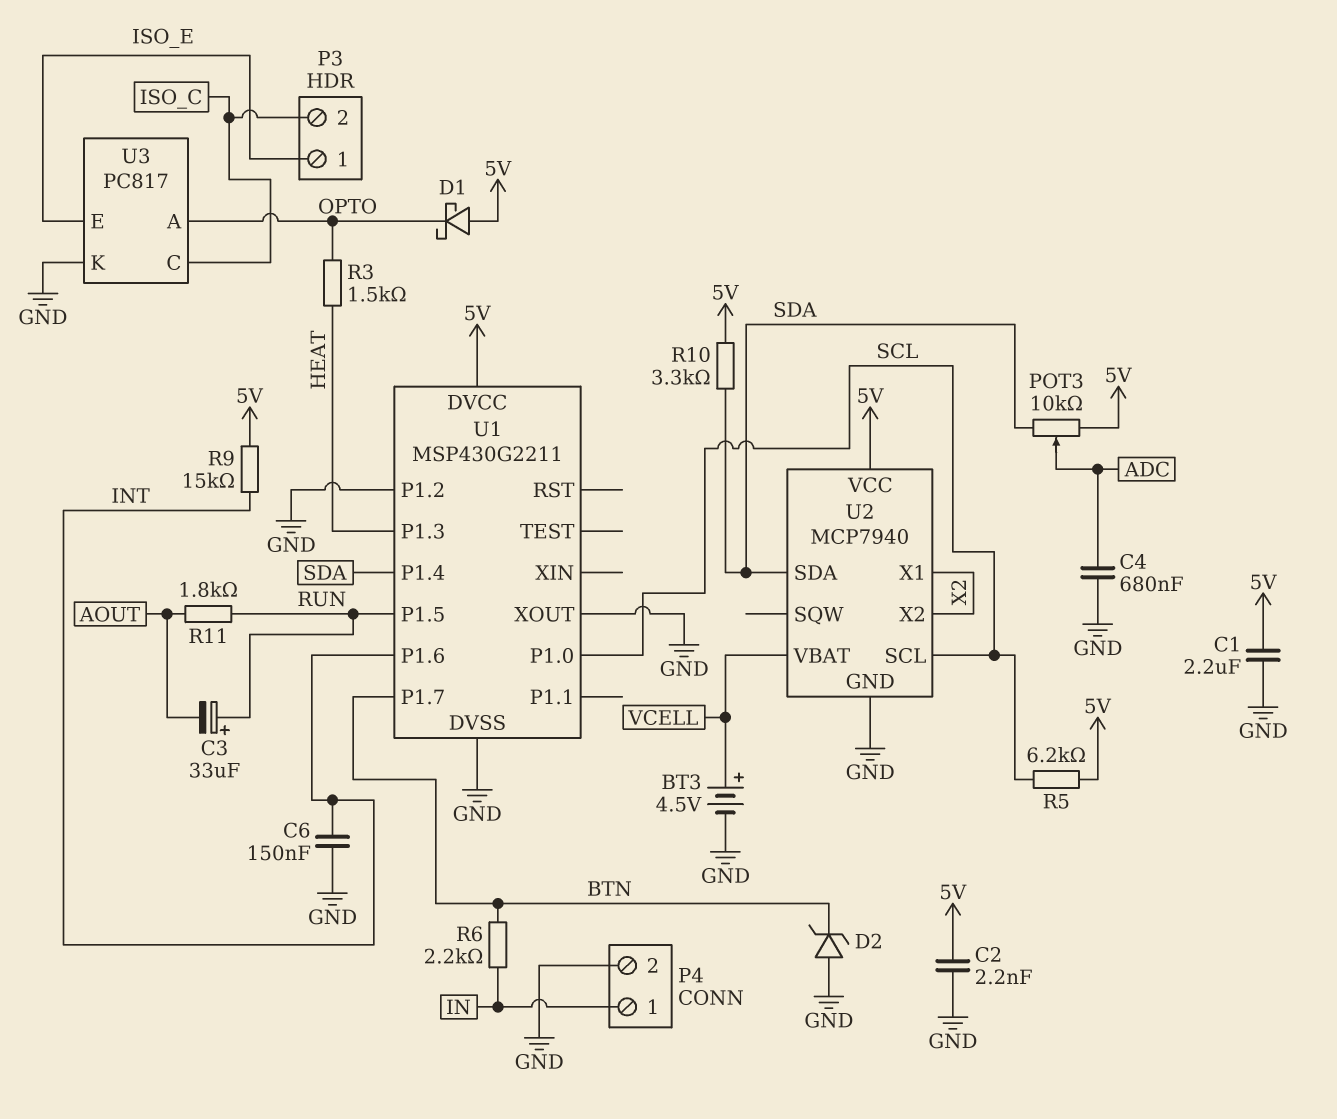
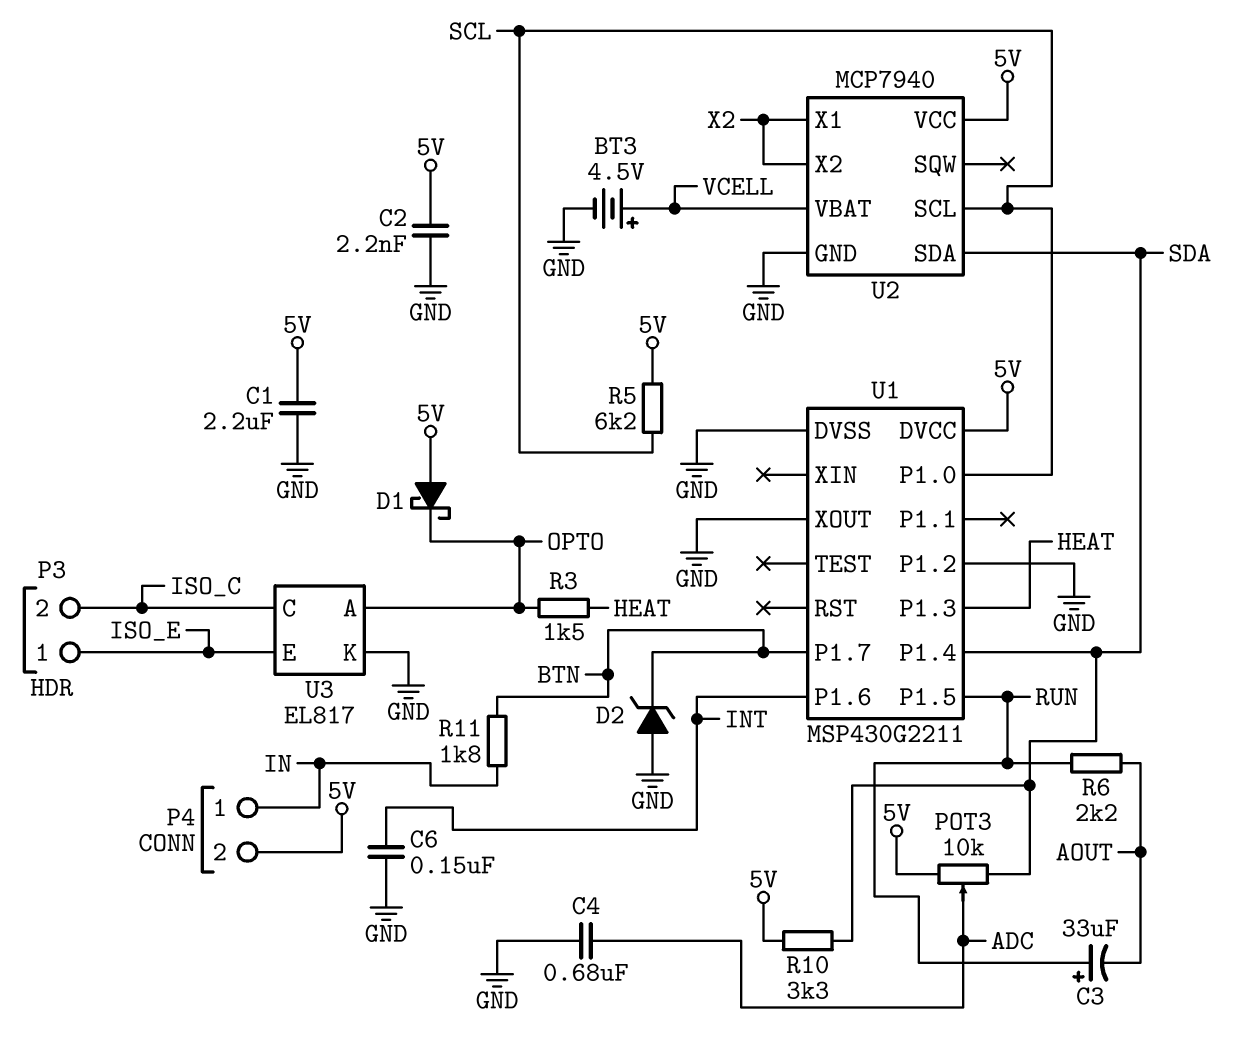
P4 pin 2: GND -> 5V
R6: 2.2k (BTN, IN) -> 2.2k (AOUT, RUN)
R9: 15k (5V, INT) -> none
R11: 1.8k (AOUT, RUN) -> 1.8k (BTN, IN)
U3: PC817 -> EL817

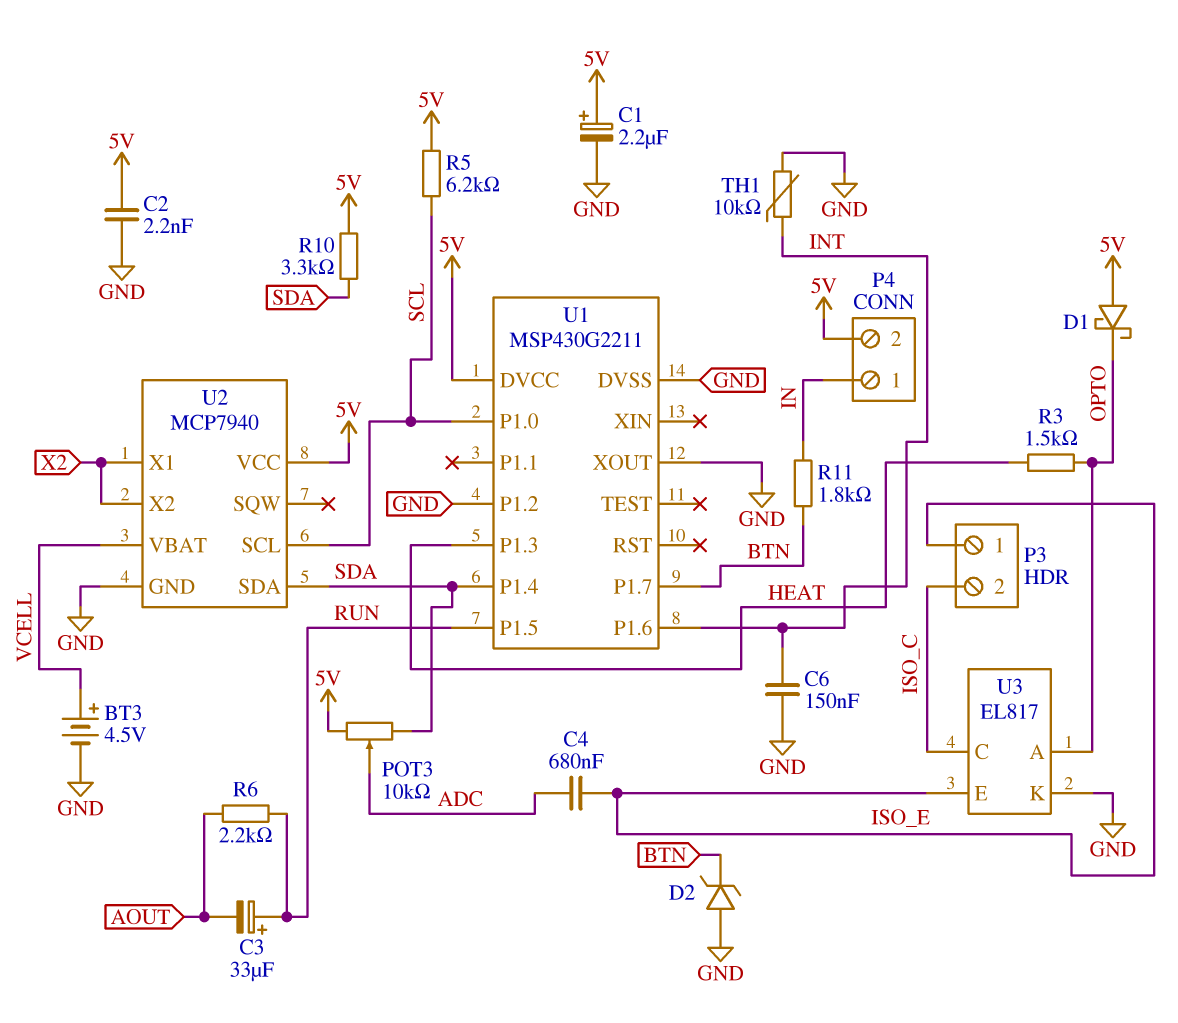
C1: 2.2uF (5V, GND) -> 2.2uF (plus 5V, minus GND)
C4: 680nF (ADC, GND) -> 680nF (ADC, ISO_E)
TH1: none -> 10k (GND, INT)

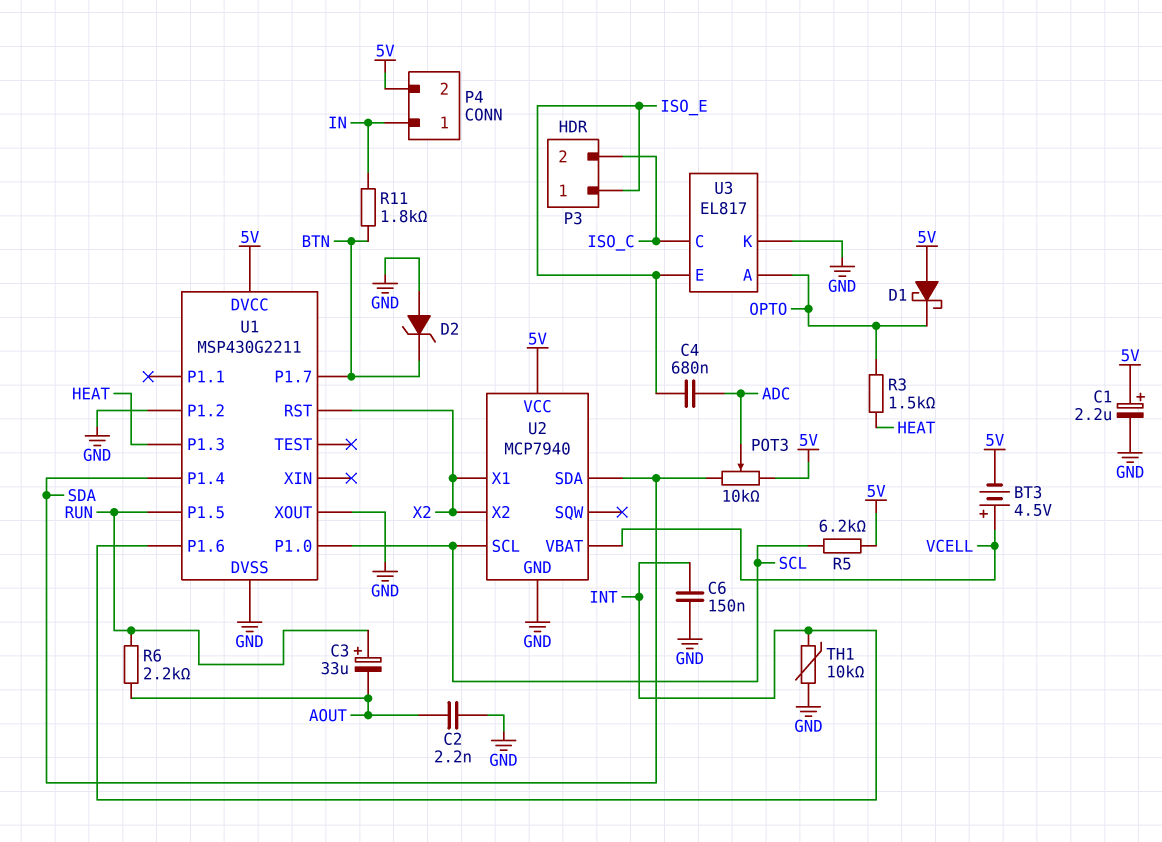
BT3: 4.5V (plus VCELL, minus GND) -> 4.5V (plus VCELL, minus 5V)
C2: 2.2nF (5V, GND) -> 2.2nF (AOUT, GND)
R10: 3.3k (5V, SDA) -> none
U1 pin RST: none -> X2

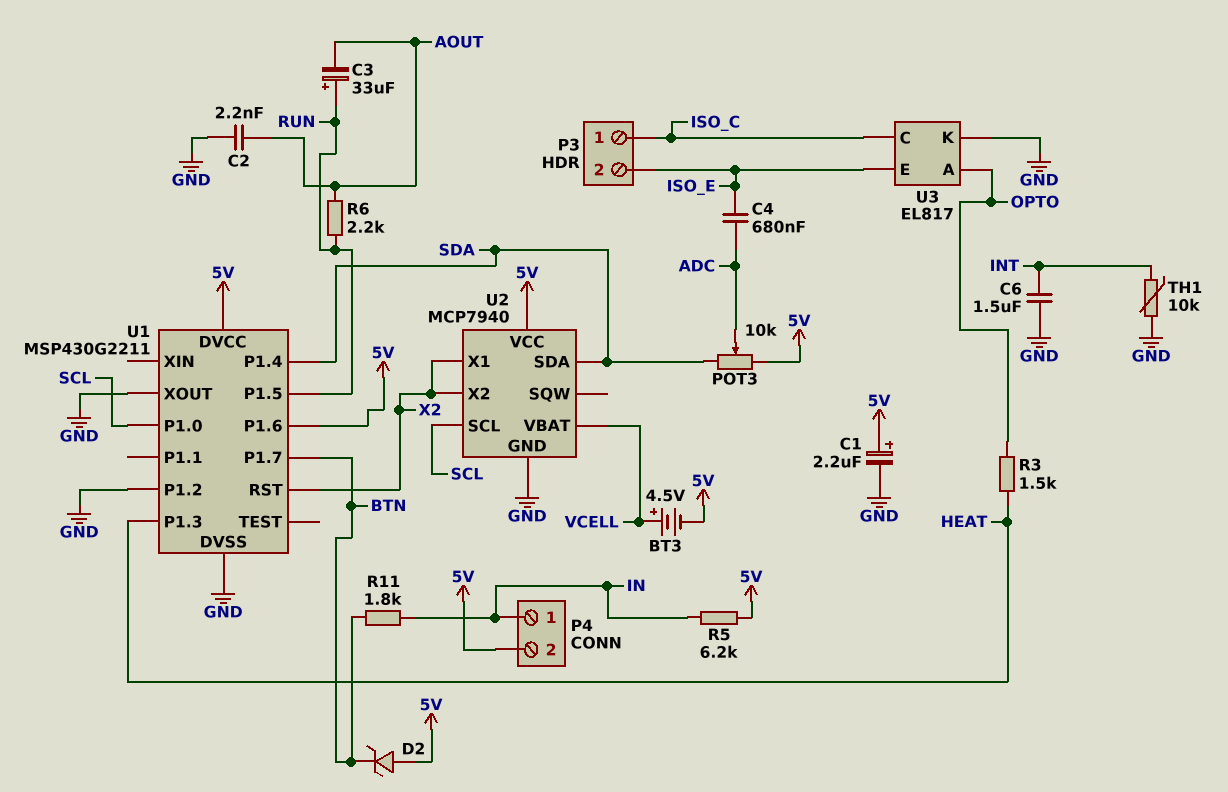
C6: 150nF (GND, INT) -> 1.5uF (GND, INT)
D1: schottky (A 5V, K OPTO) -> none
D2: zener (A GND, K BTN) -> zener (A 5V, K BTN)
P3 pin 1: ISO_E -> ISO_C
P3 pin 2: ISO_C -> ISO_E
R5: 6.2k (5V, SCL) -> 6.2k (5V, IN)
U1 pin P1.6: INT -> 5V

